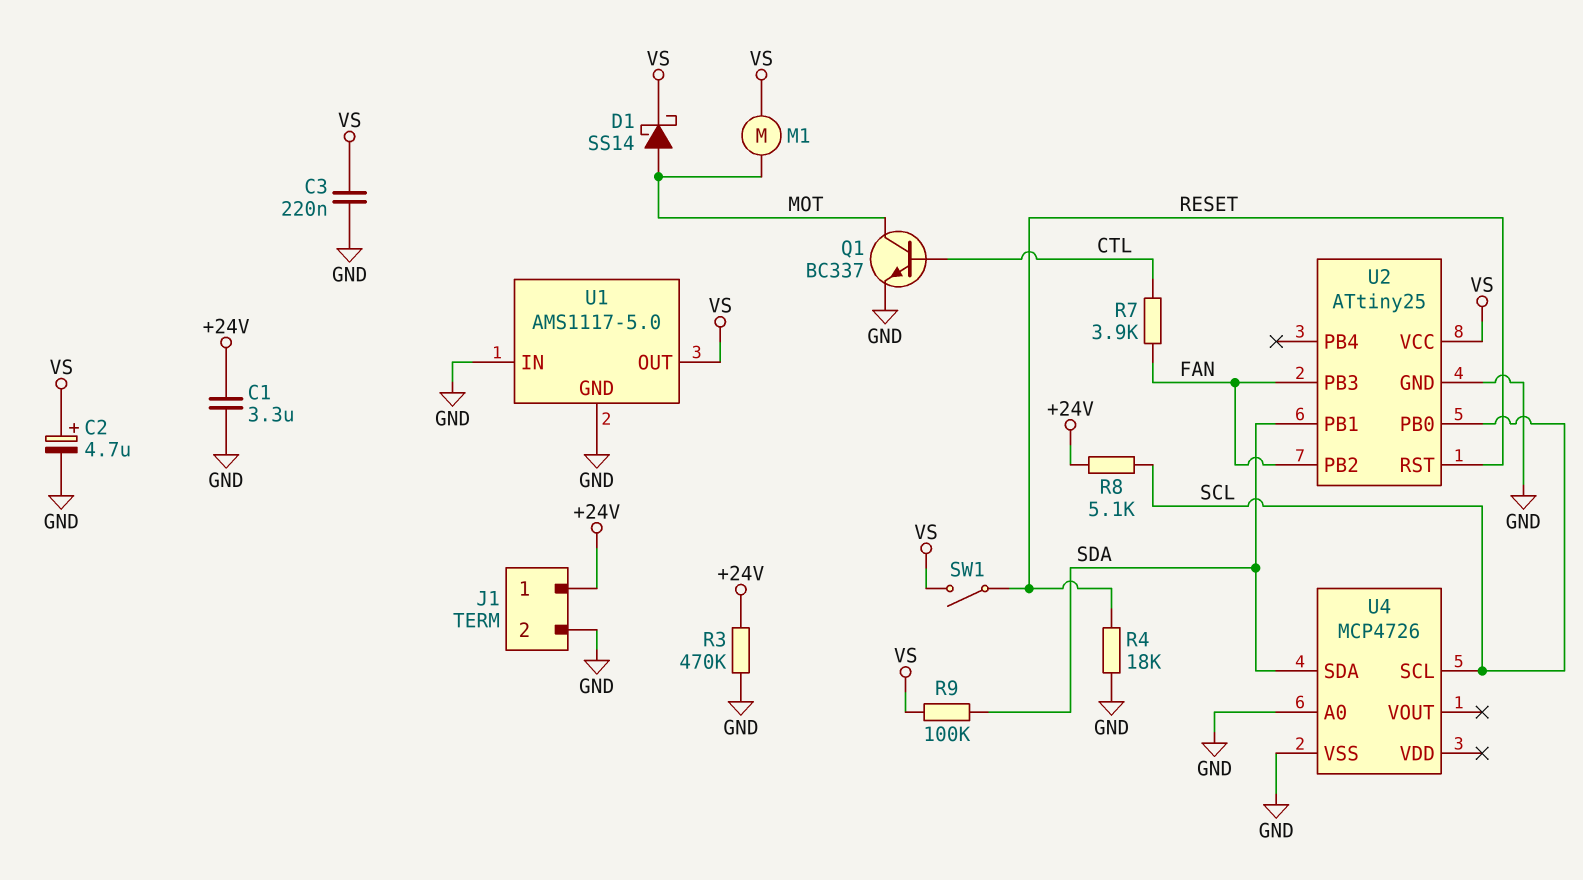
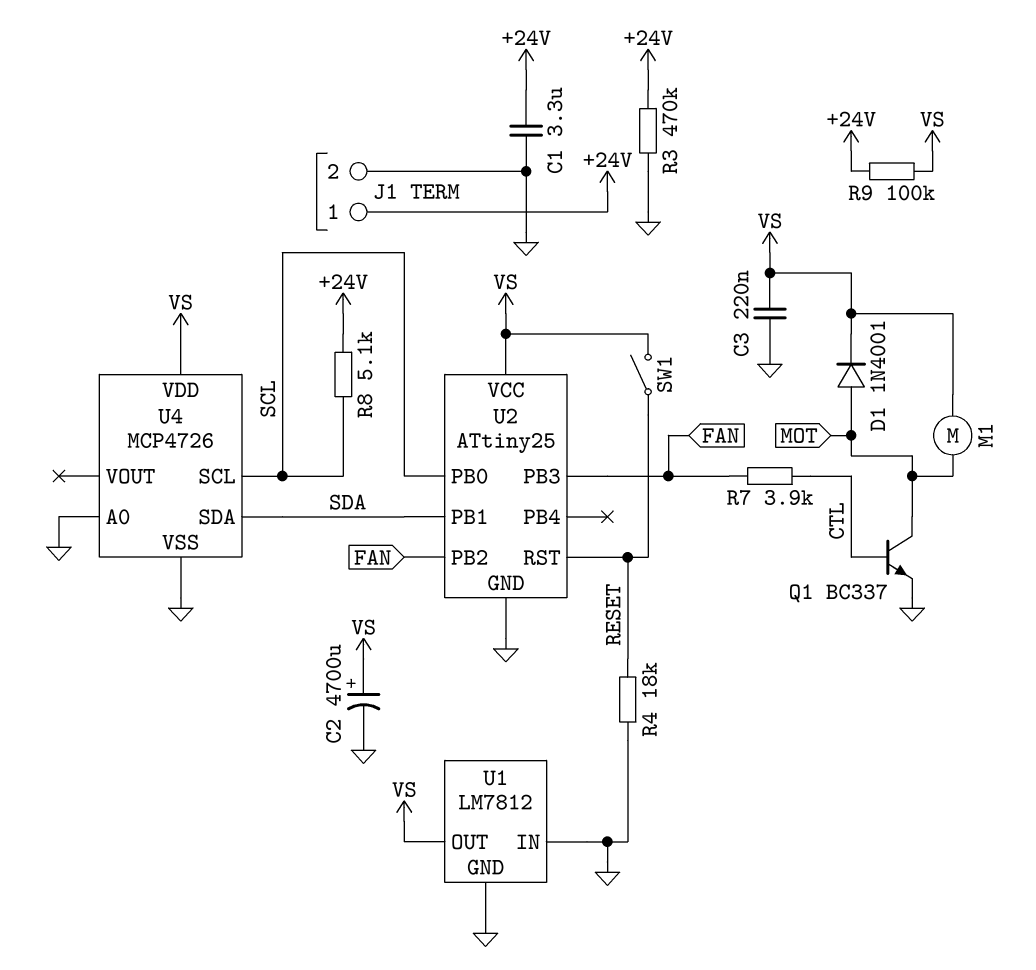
C2: 4.7uF (plus VS, minus GND) -> 4700uF (plus VS, minus GND)
D1: schottky SS14 (A MOT, K VS) -> diode 1N4001 (A MOT, K VS)
R9: 100k (SDA, VS) -> 100k (+24V, VS)
U1: AMS1117-5.0 -> LM7812
U4 pin VDD: none -> VS

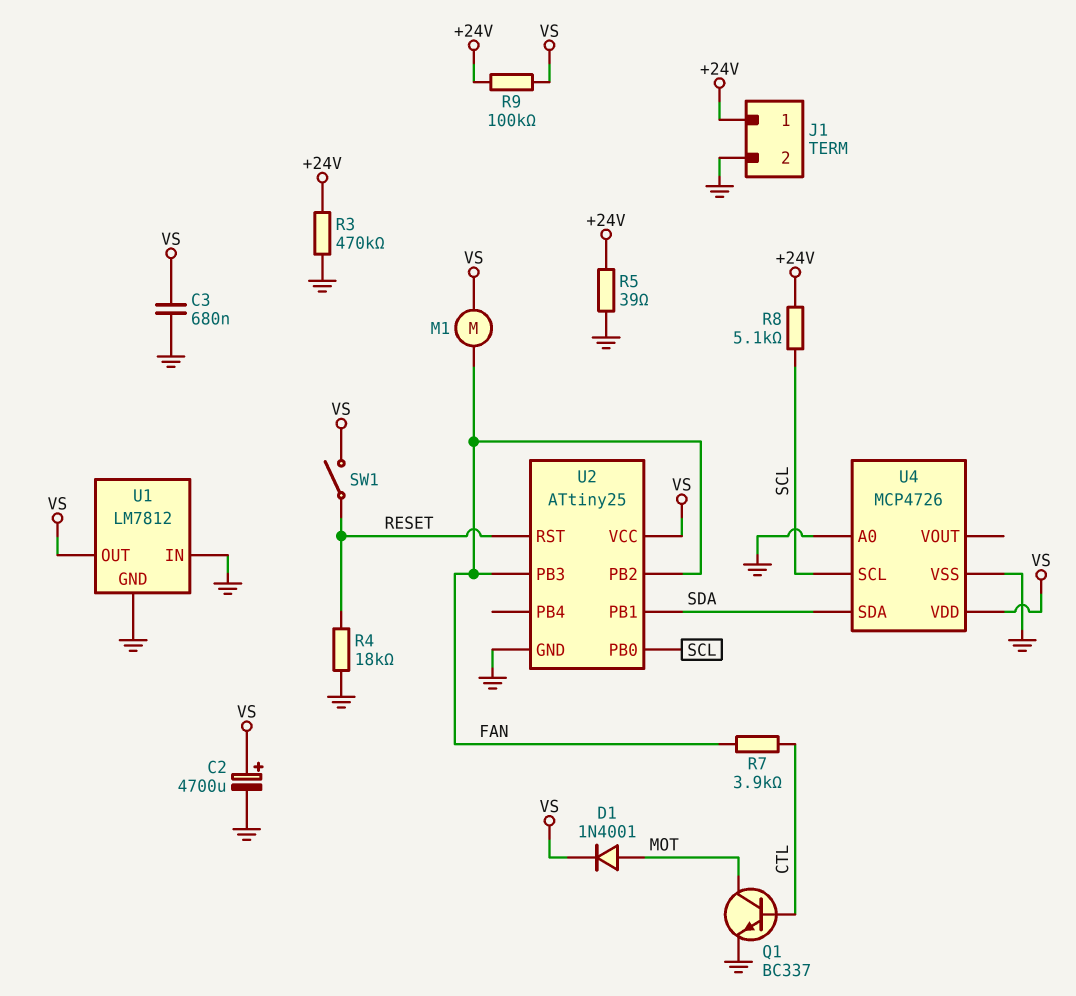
C1: 3.3uF (+24V, GND) -> none
C3: 220nF (GND, VS) -> 680nF (GND, VS)
M1: motor (MOT, VS) -> motor (FAN, VS)
R5: none -> 39 (+24V, GND)

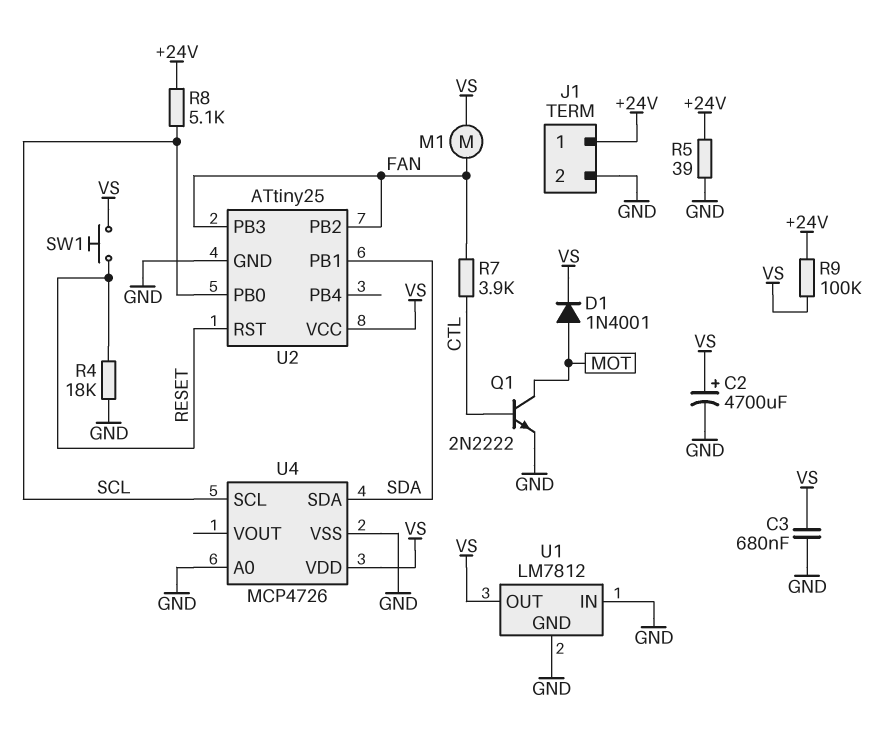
Q1: NPN BC337 (B CTL, C MOT, E GND) -> NPN 2N2222 (B CTL, C MOT, E GND)
R3: 470k (+24V, GND) -> none
SW1: switch (RESET, VS) -> button (RESET, VS)

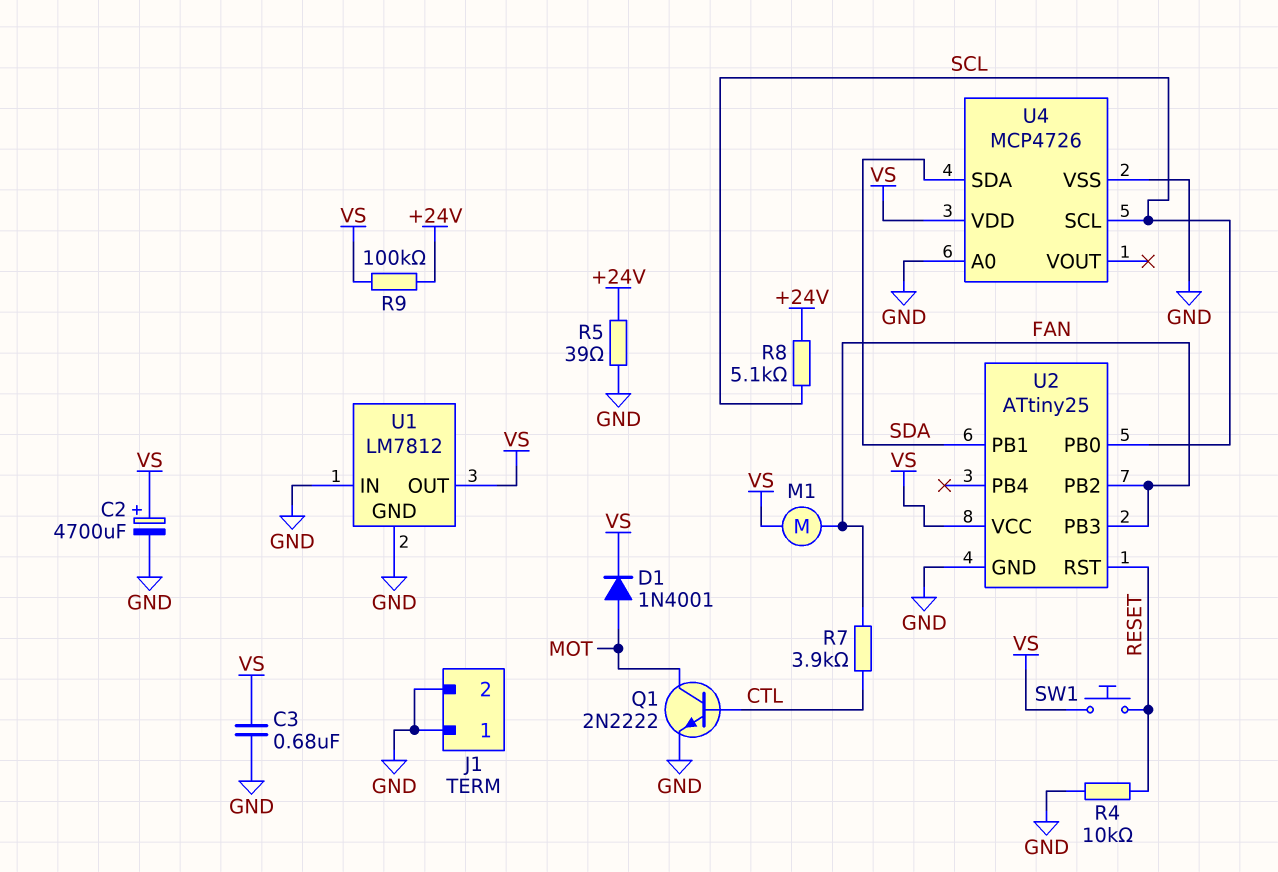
J1 pin 1: +24V -> GND
R4: 18k (GND, RESET) -> 10k (GND, RESET)

